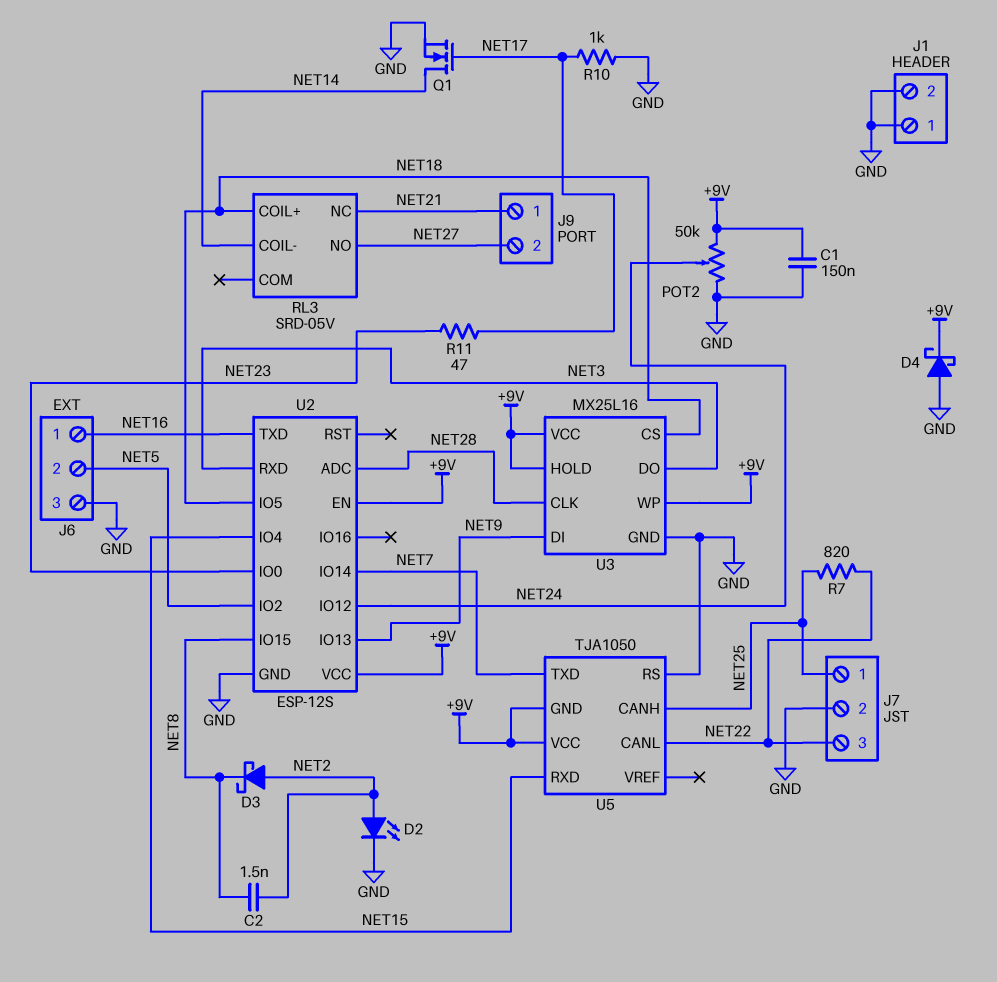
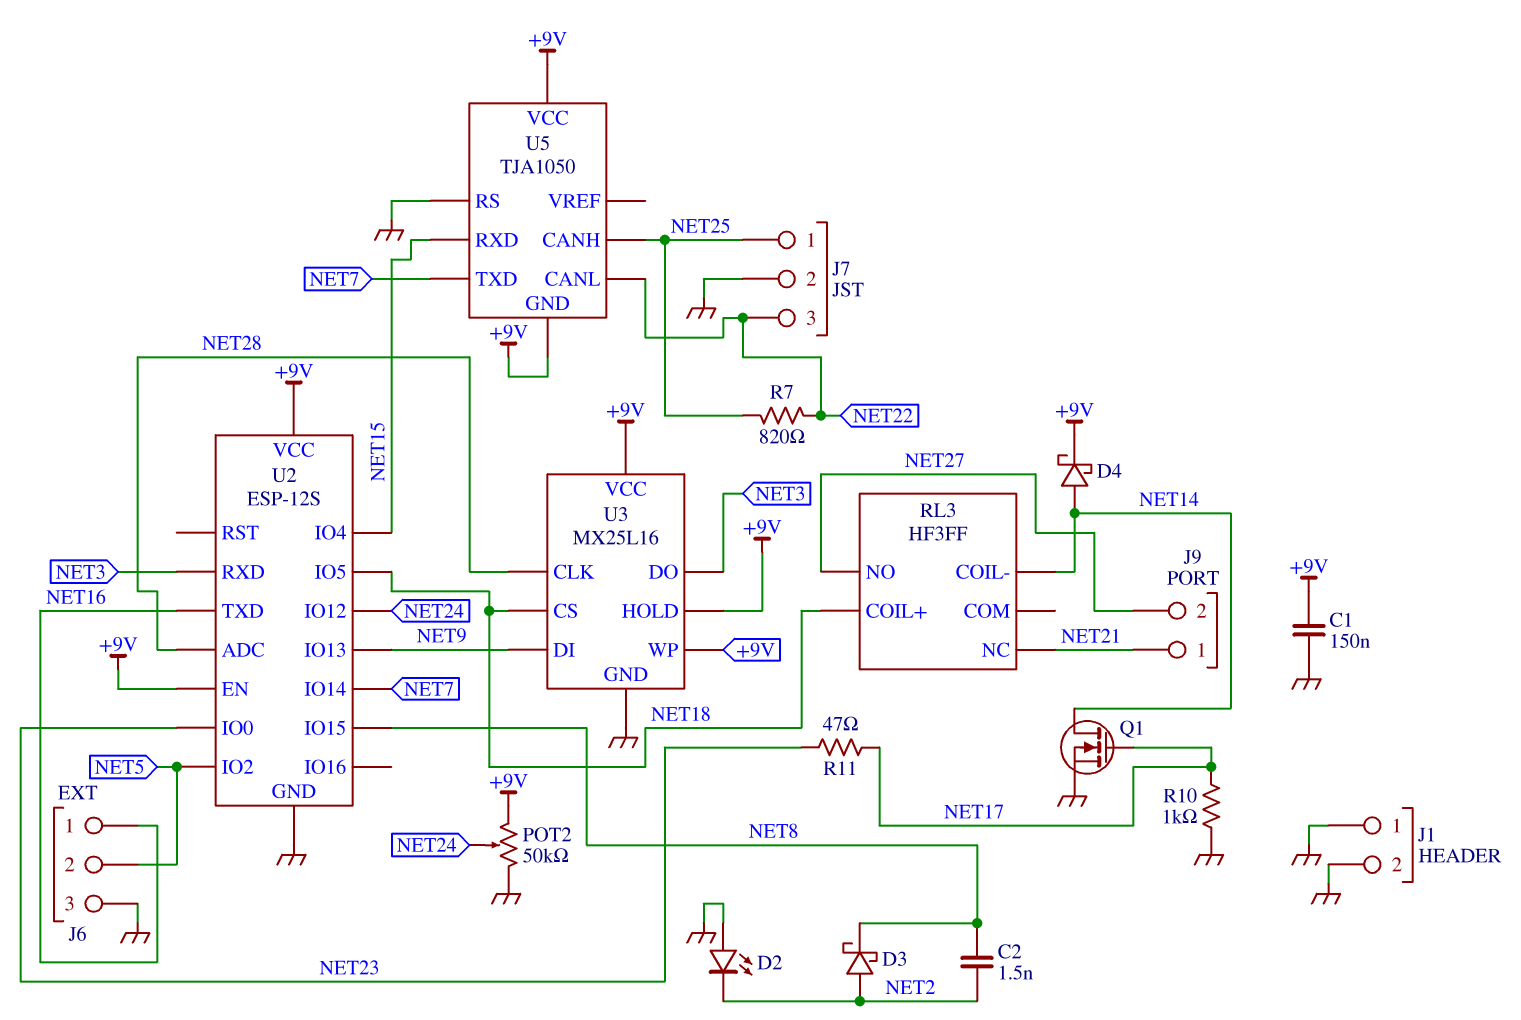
D2: LED (A NET2, K GND) -> LED (A GND, K NET2)
D4: schottky (A GND, K +9V) -> schottky (A NET14, K +9V)
RL3: SRD-05V -> HF3FF

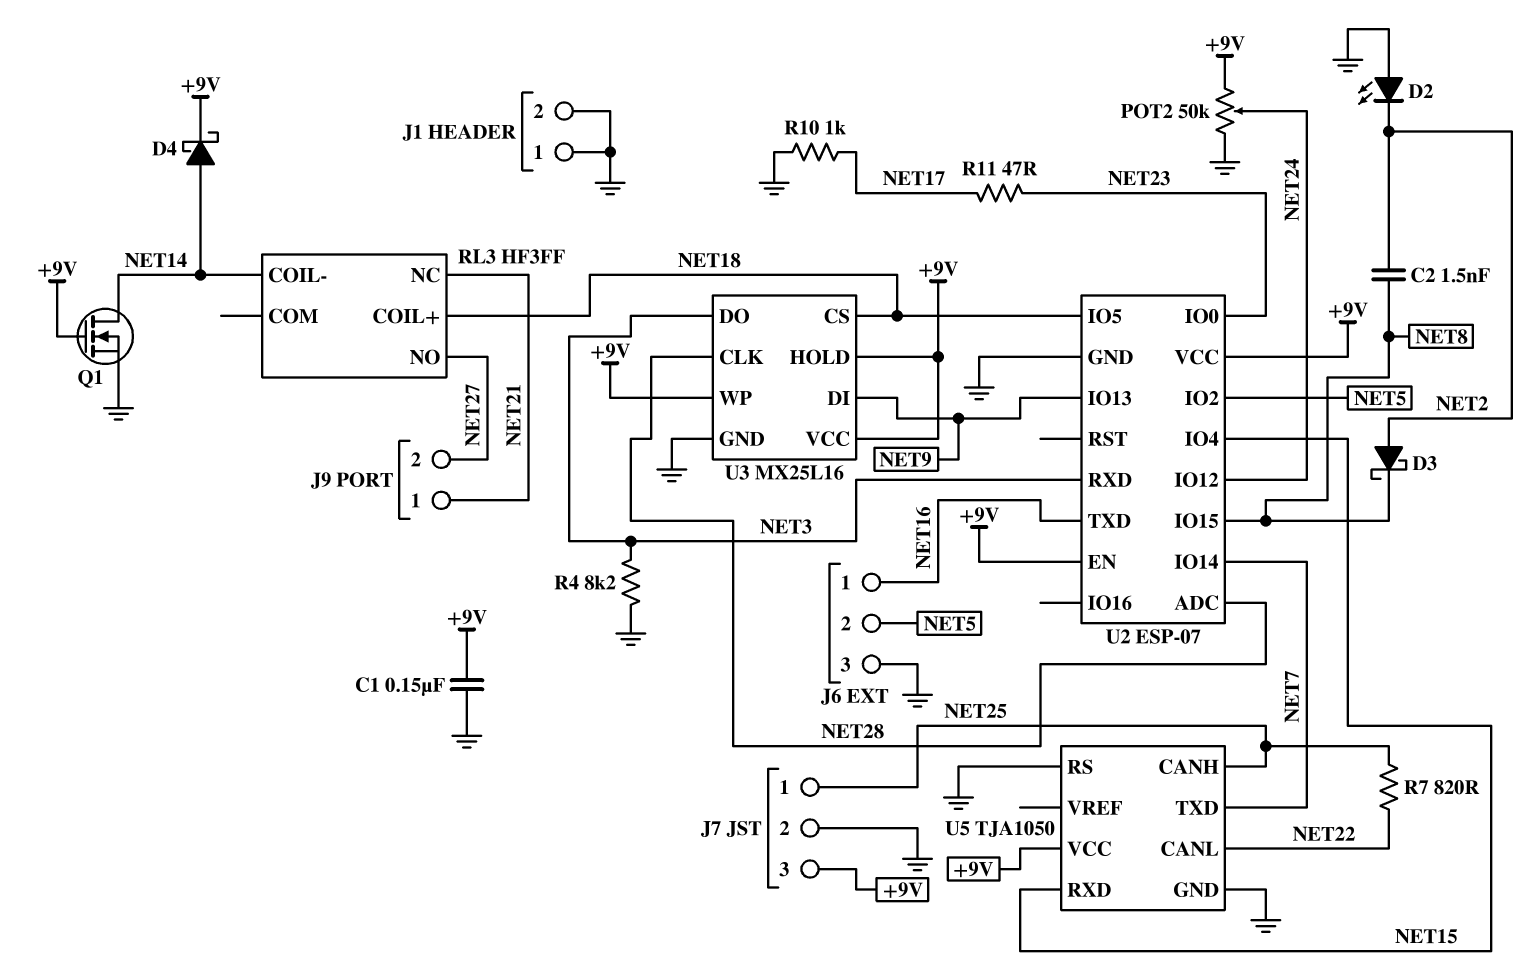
J7 pin 3: NET22 -> +9V
Q1: NMOS (G NET17, D NET14, S GND) -> NMOS (G +9V, D NET14, S GND)
R4: none -> 8.2k (GND, NET3)
U2: ESP-12S -> ESP-07
U5 pin GND: +9V -> GND

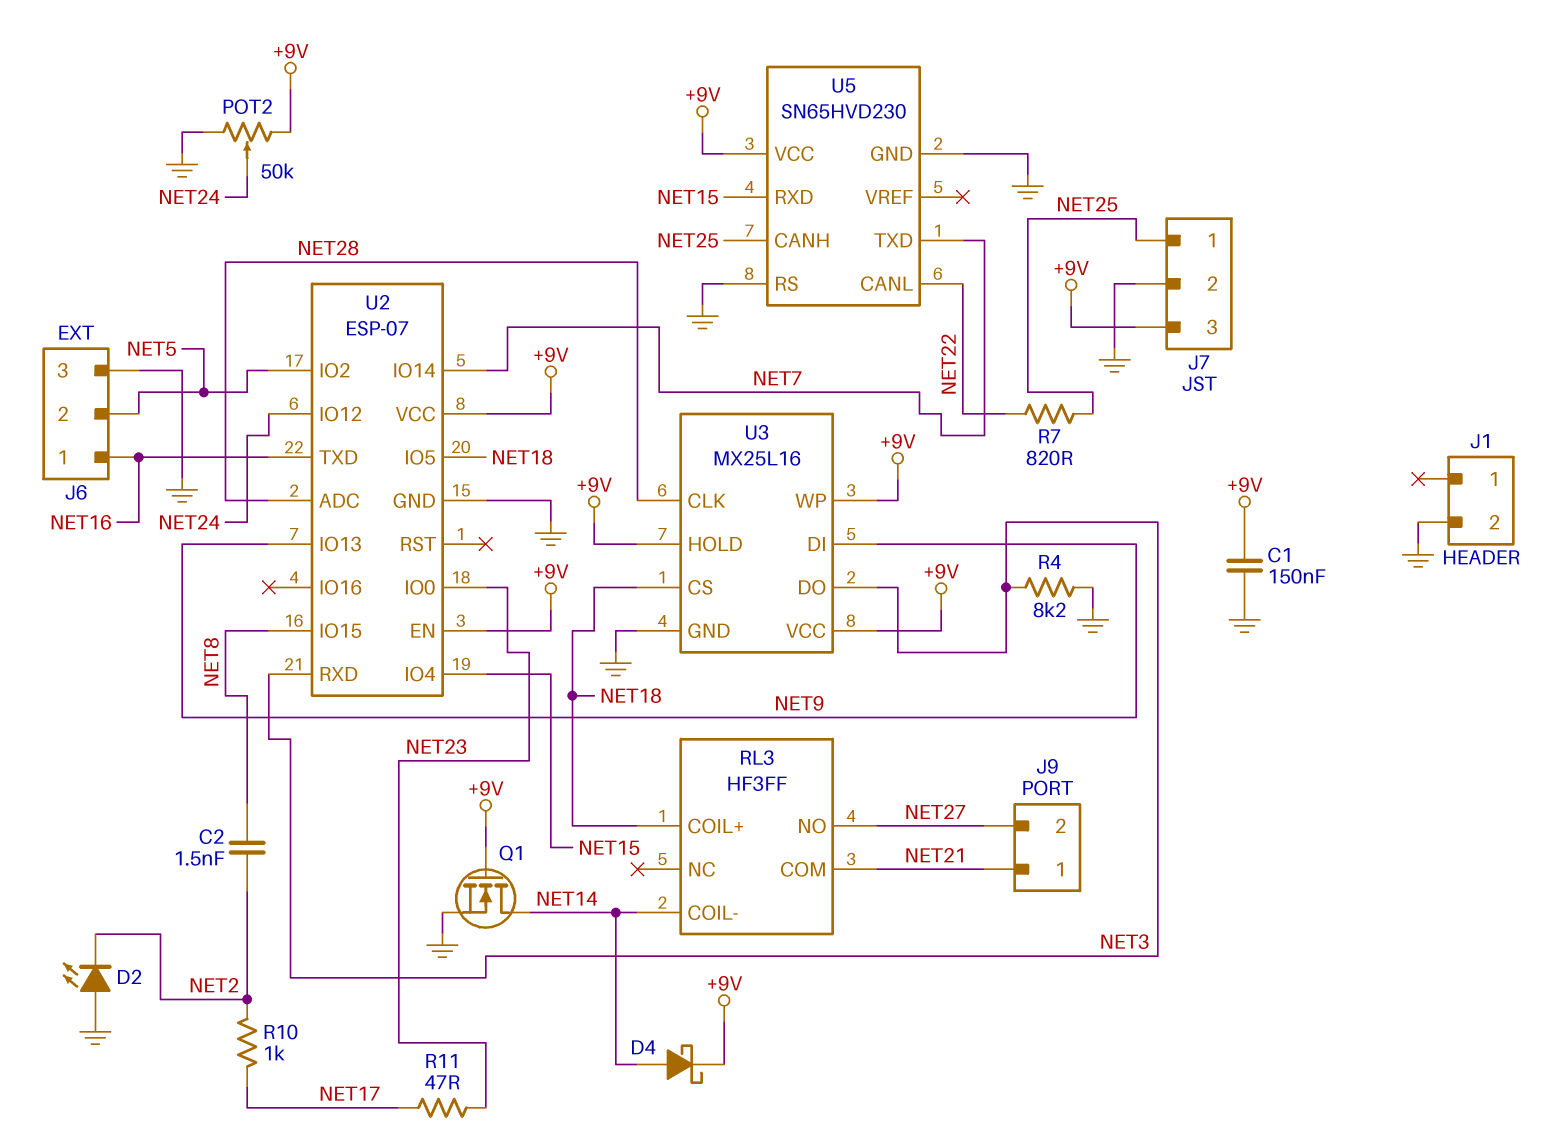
D3: schottky (A NET2, K NET8) -> none
J1 pin 1: GND -> none
R10: 1k (GND, NET17) -> 1k (NET2, NET17)
RL3 pin COM: none -> NET21
RL3 pin NC: NET21 -> none
U5: TJA1050 -> SN65HVD230

